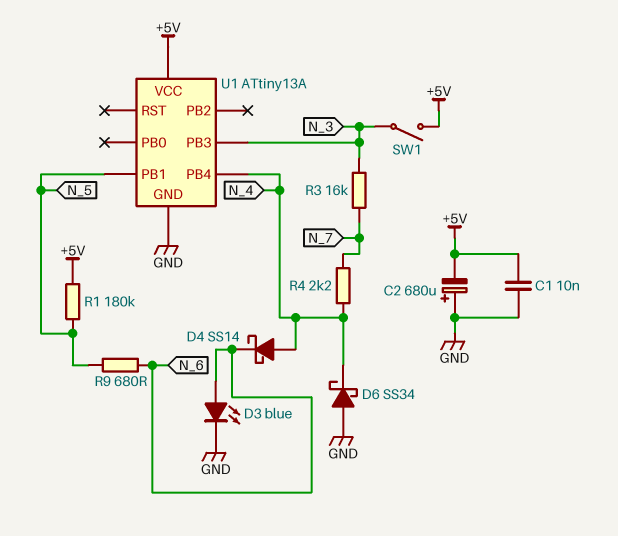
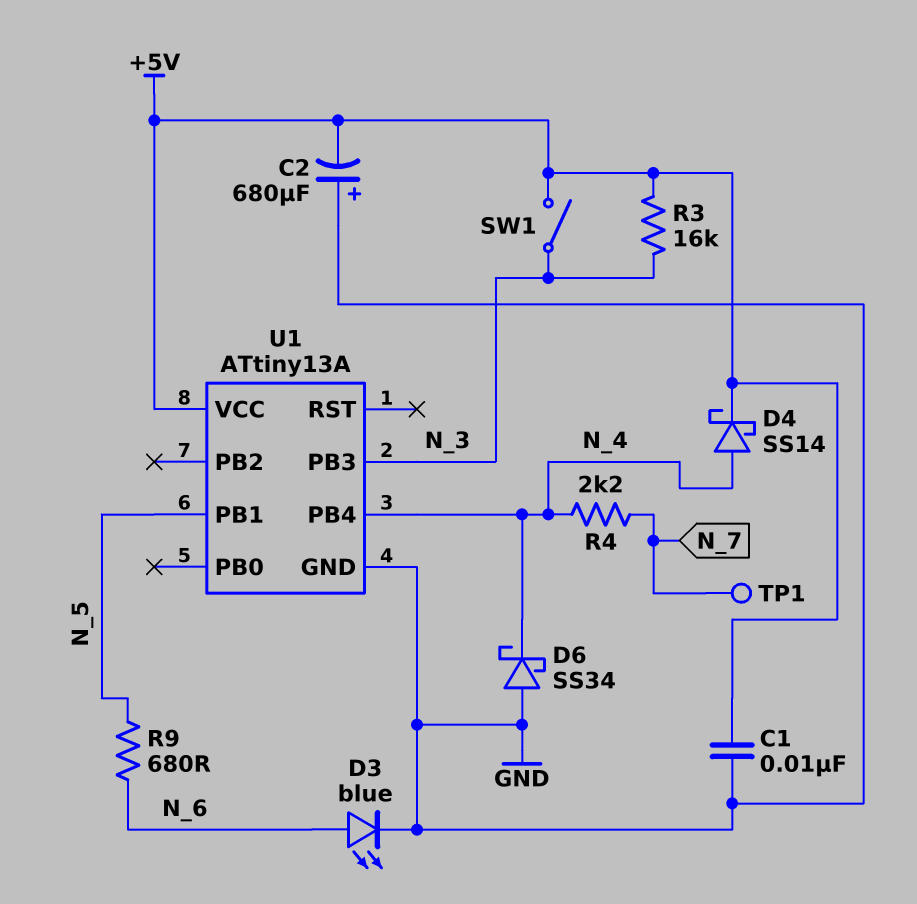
D4: schottky SS14 (A N_4, K N_6) -> schottky SS14 (A N_4, K +5V)
R1: 180k (+5V, N_5) -> none
R3: 16k (N_3, N_7) -> 16k (+5V, N_3)
TP1: none -> test point (N_7)

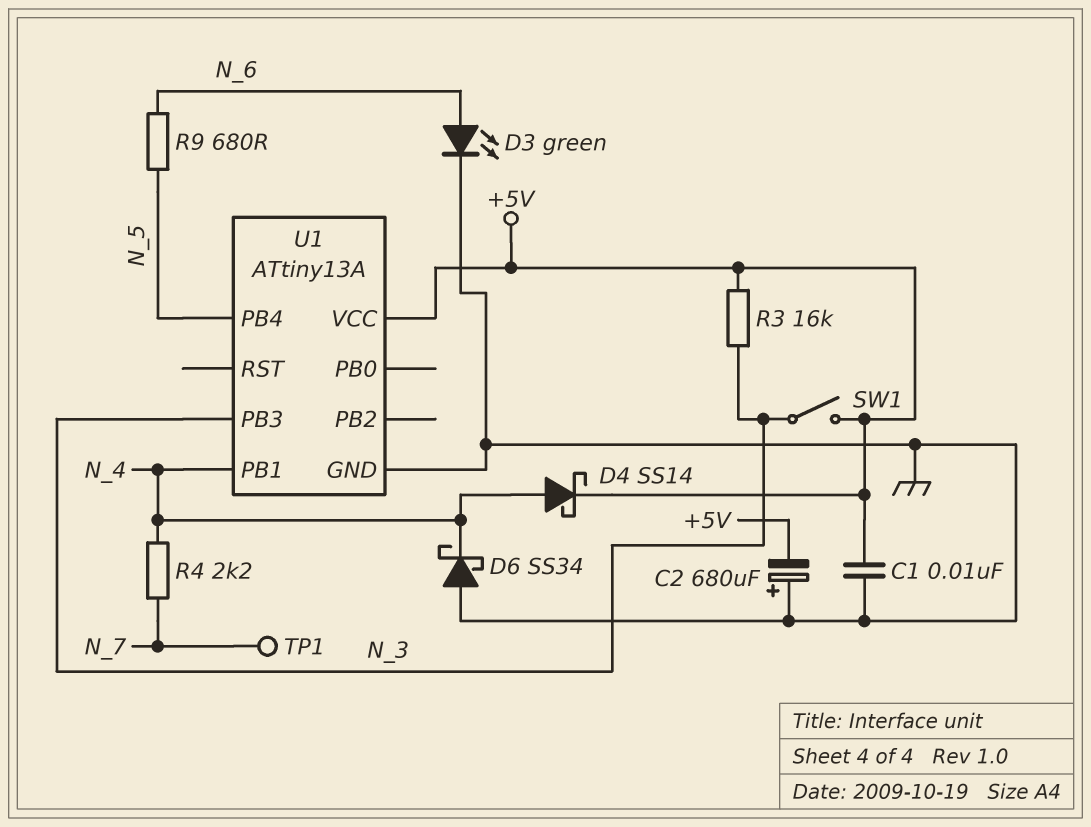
D3: LED blue (A N_6, K GND) -> LED green (A N_6, K GND)
U1 pin PB1: N_5 -> N_4
U1 pin PB4: N_4 -> N_5

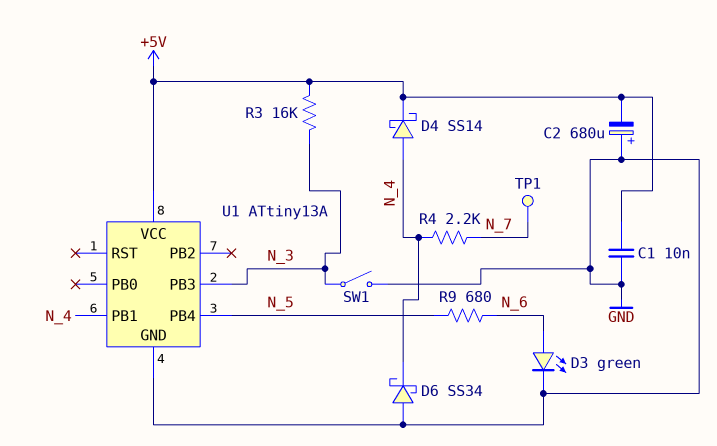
SW1: switch (+5V, N_3) -> switch (GND, N_3)

